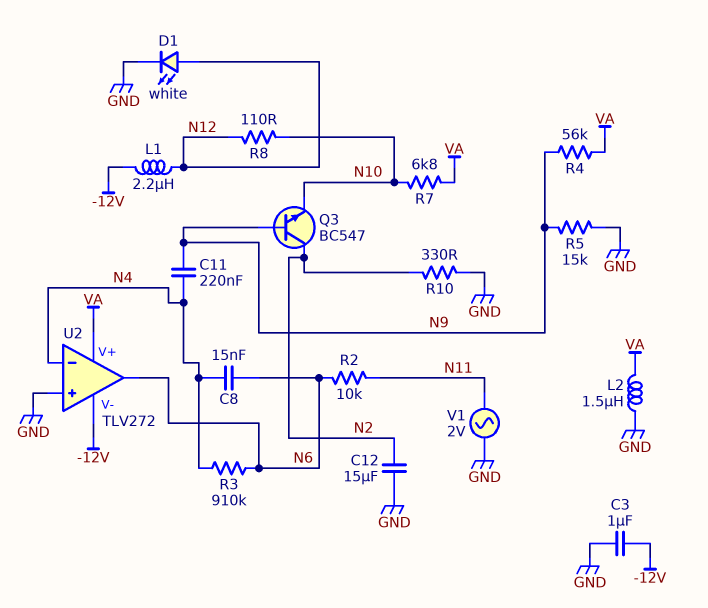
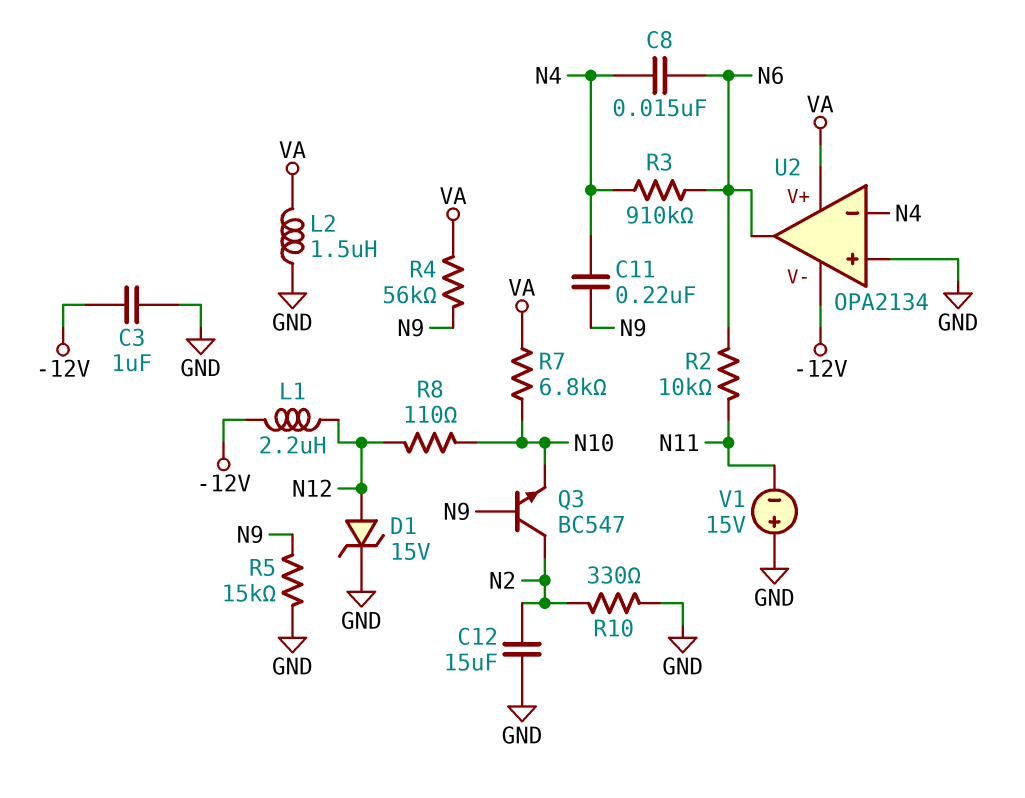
D1: LED white (A N12, K GND) -> zener 15V (A N12, K GND)
U2: TLV272 -> OPA2134
V1: AC 2V (GND, N11) -> 15V (plus GND, minus N11)

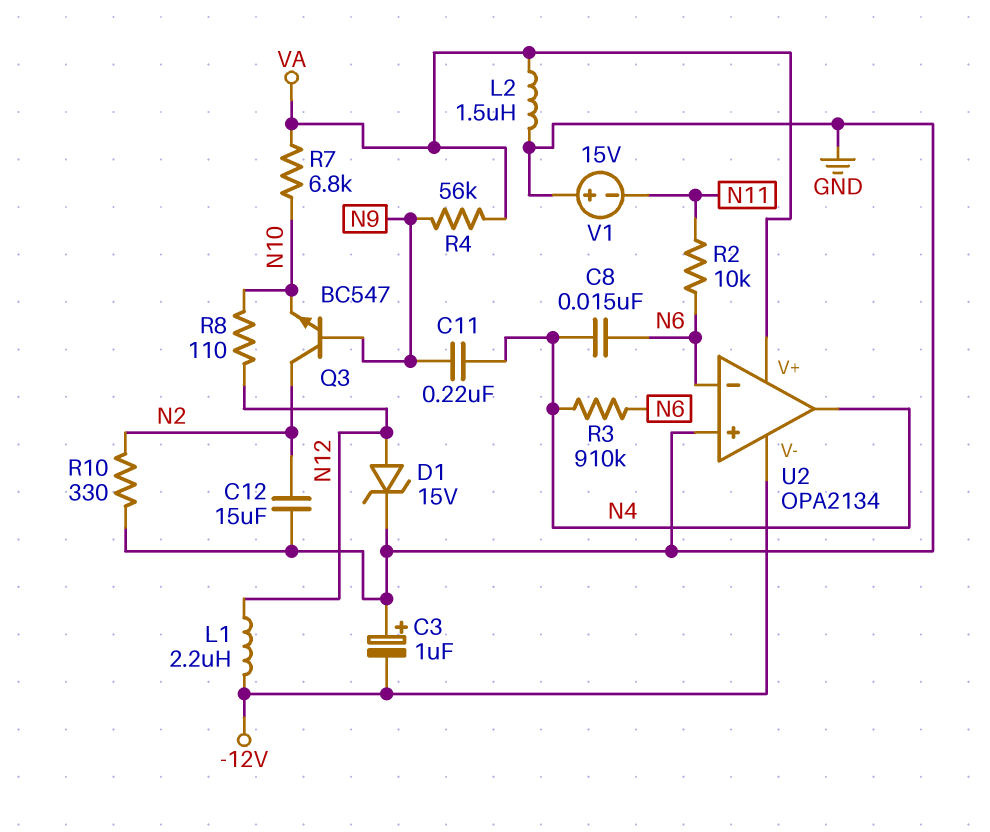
C3: 1uF (-12V, GND) -> 1uF (plus GND, minus -12V)
R5: 15k (GND, N9) -> none
U2 pin in-: N4 -> N6
U2 pin out: N6 -> N4

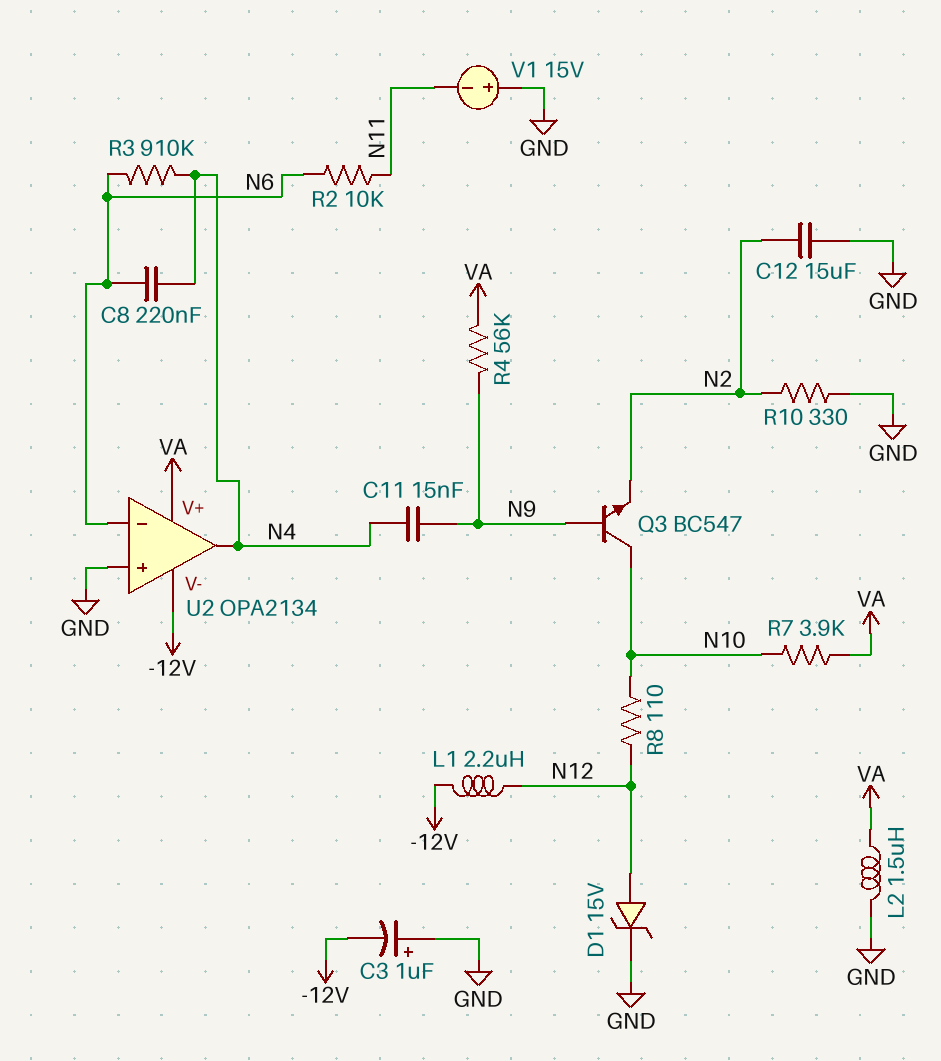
C8: 15nF (N4, N6) -> 220nF (N4, N6)
C11: 220nF (N4, N9) -> 15nF (N4, N9)
Q3: NPN BC547 (B N9, C N2, E N10) -> NPN BC547 (B N9, C N10, E N2)
R7: 6.8k (N10, VA) -> 3.9k (N10, VA)

